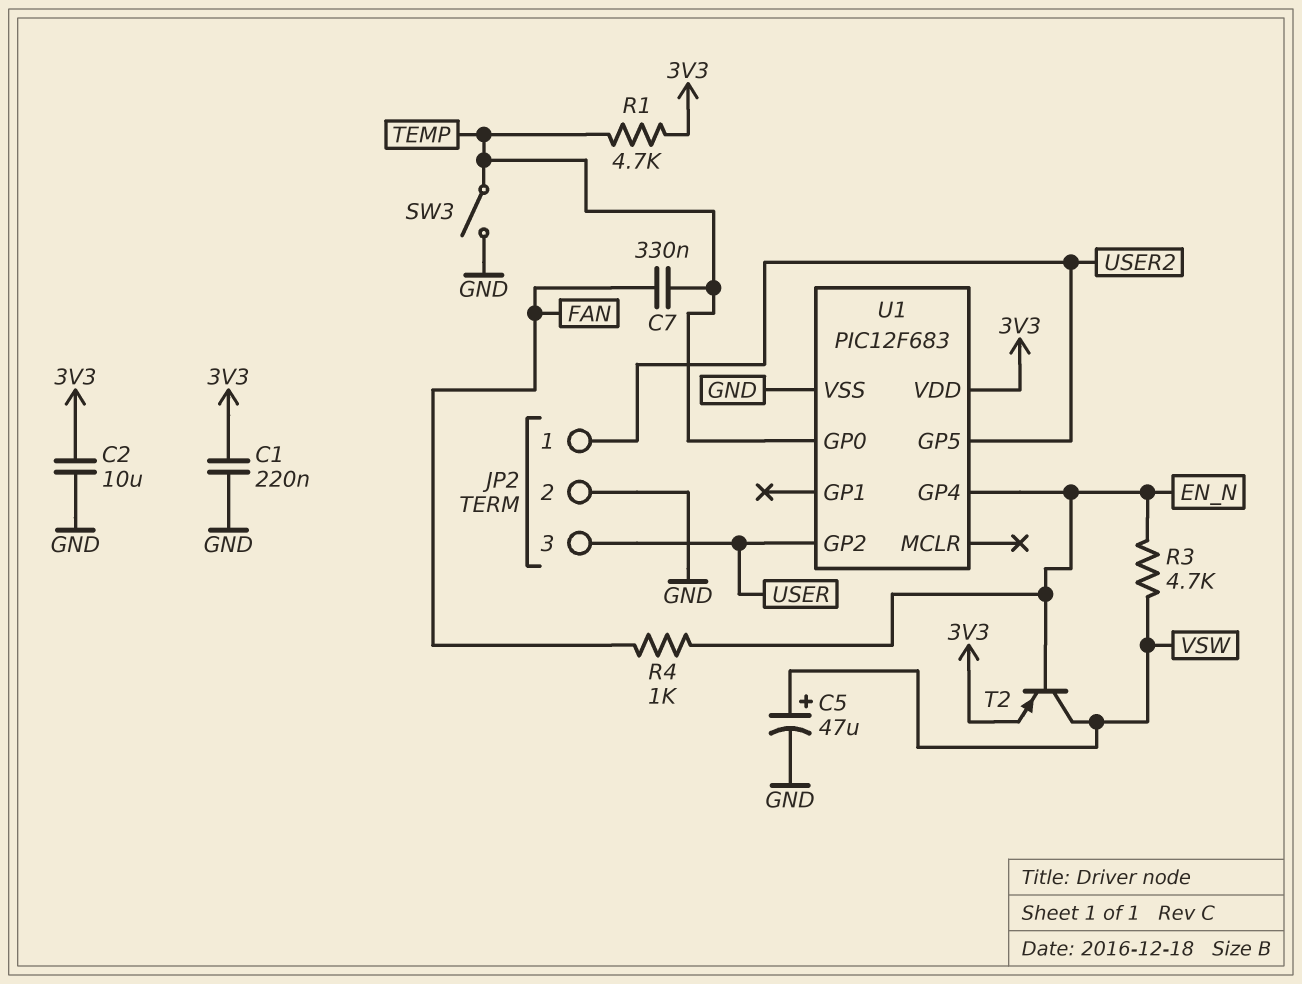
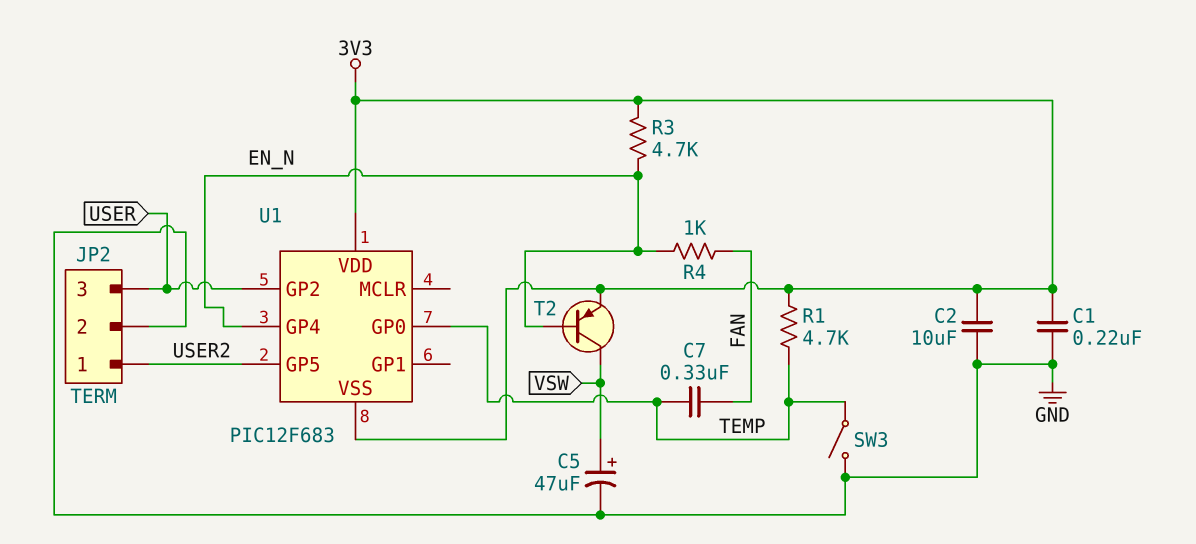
R3: 4.7k (EN_N, VSW) -> 4.7k (3V3, EN_N)
U1 pin VSS: GND -> 3V3

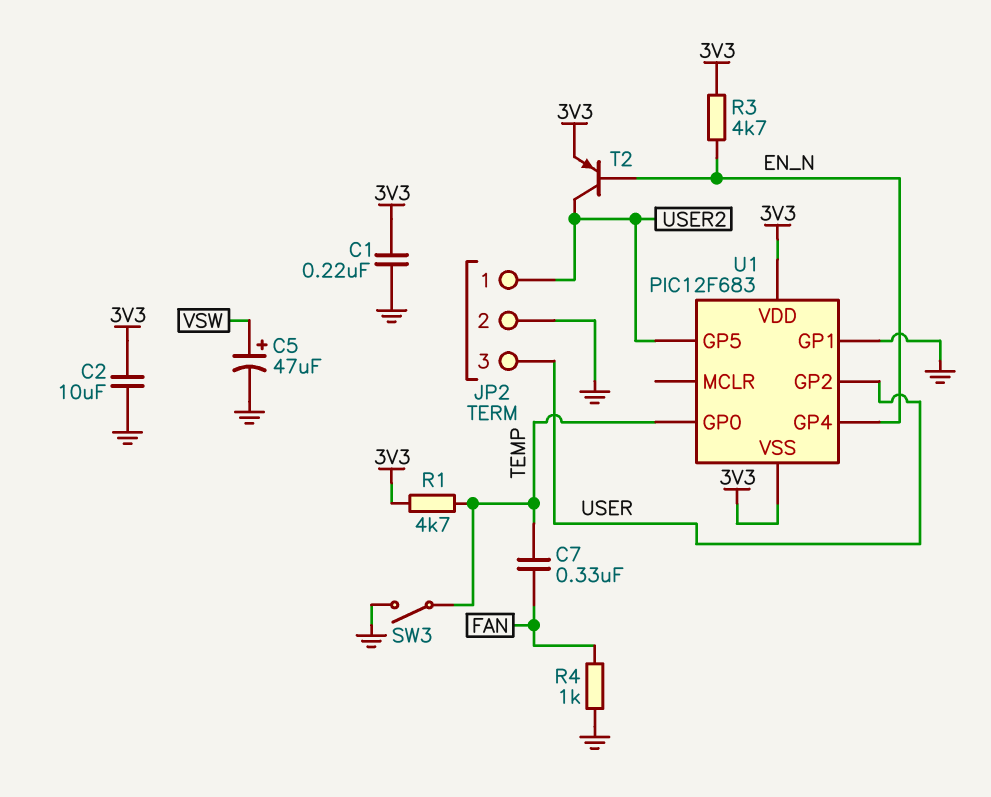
R4: 1k (EN_N, FAN) -> 1k (FAN, GND)
T2: PNP (B EN_N, C VSW, E 3V3) -> PNP (B EN_N, C USER2, E 3V3)
U1 pin GP1: none -> GND

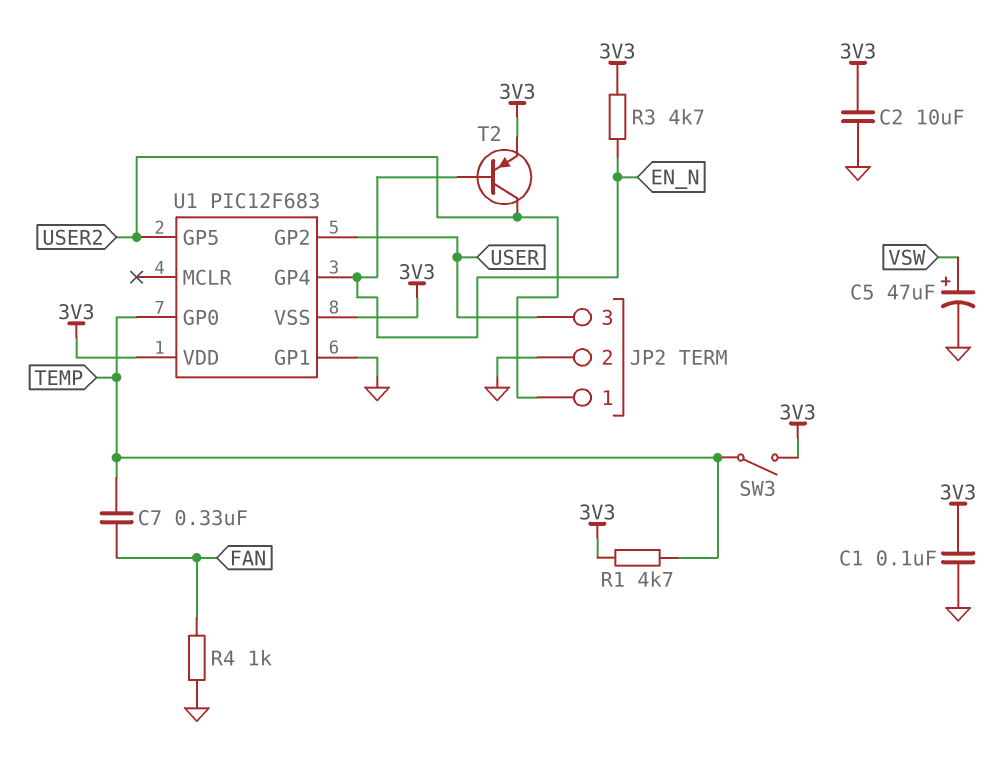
C1: 220nF (3V3, GND) -> 100nF (3V3, GND)
SW3: switch (GND, TEMP) -> switch (3V3, TEMP)

